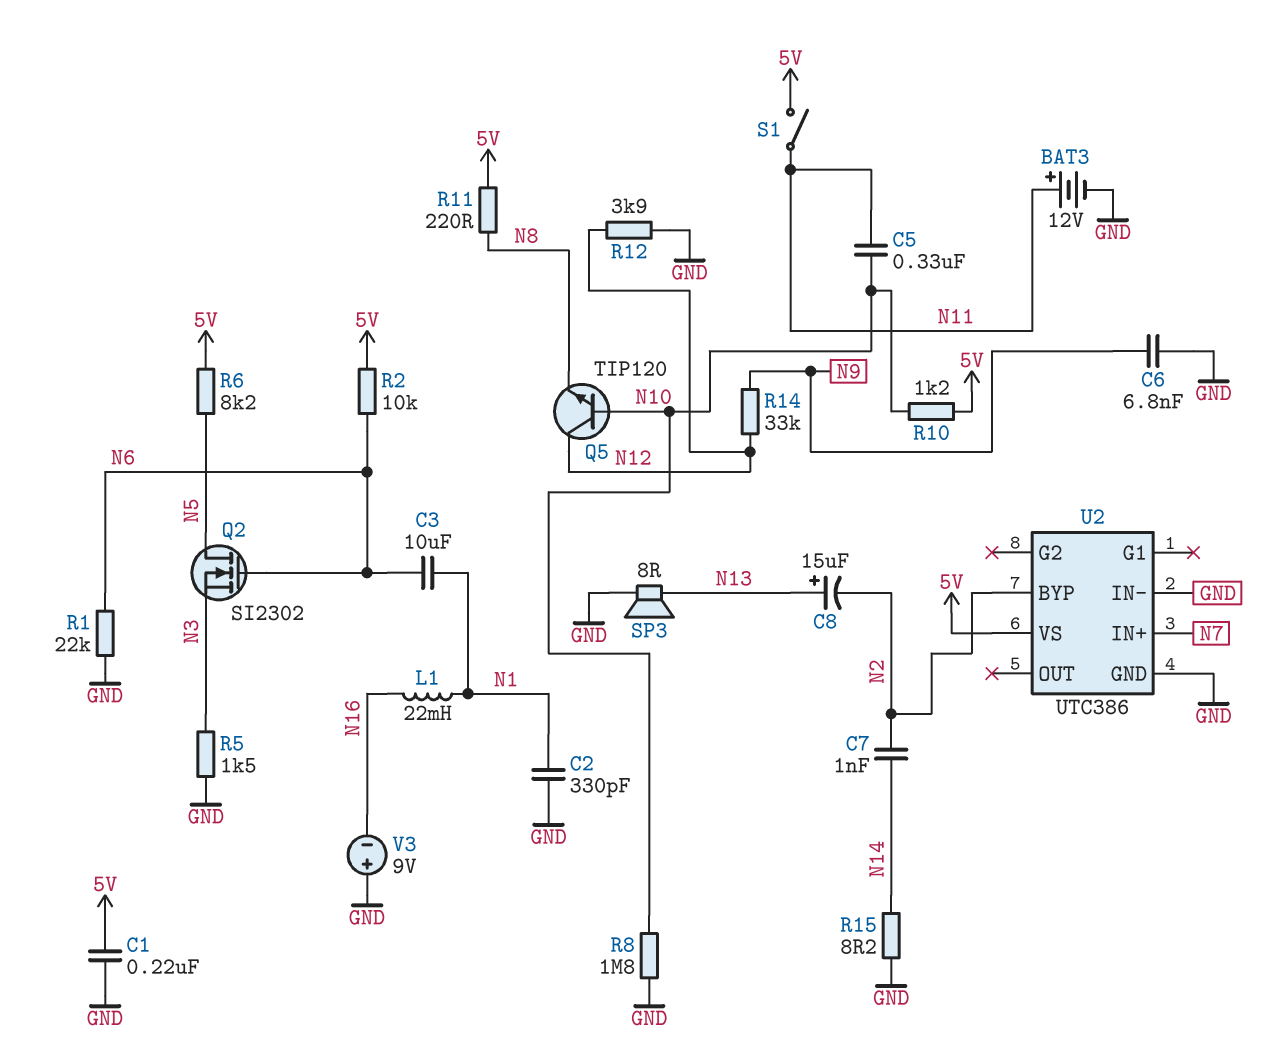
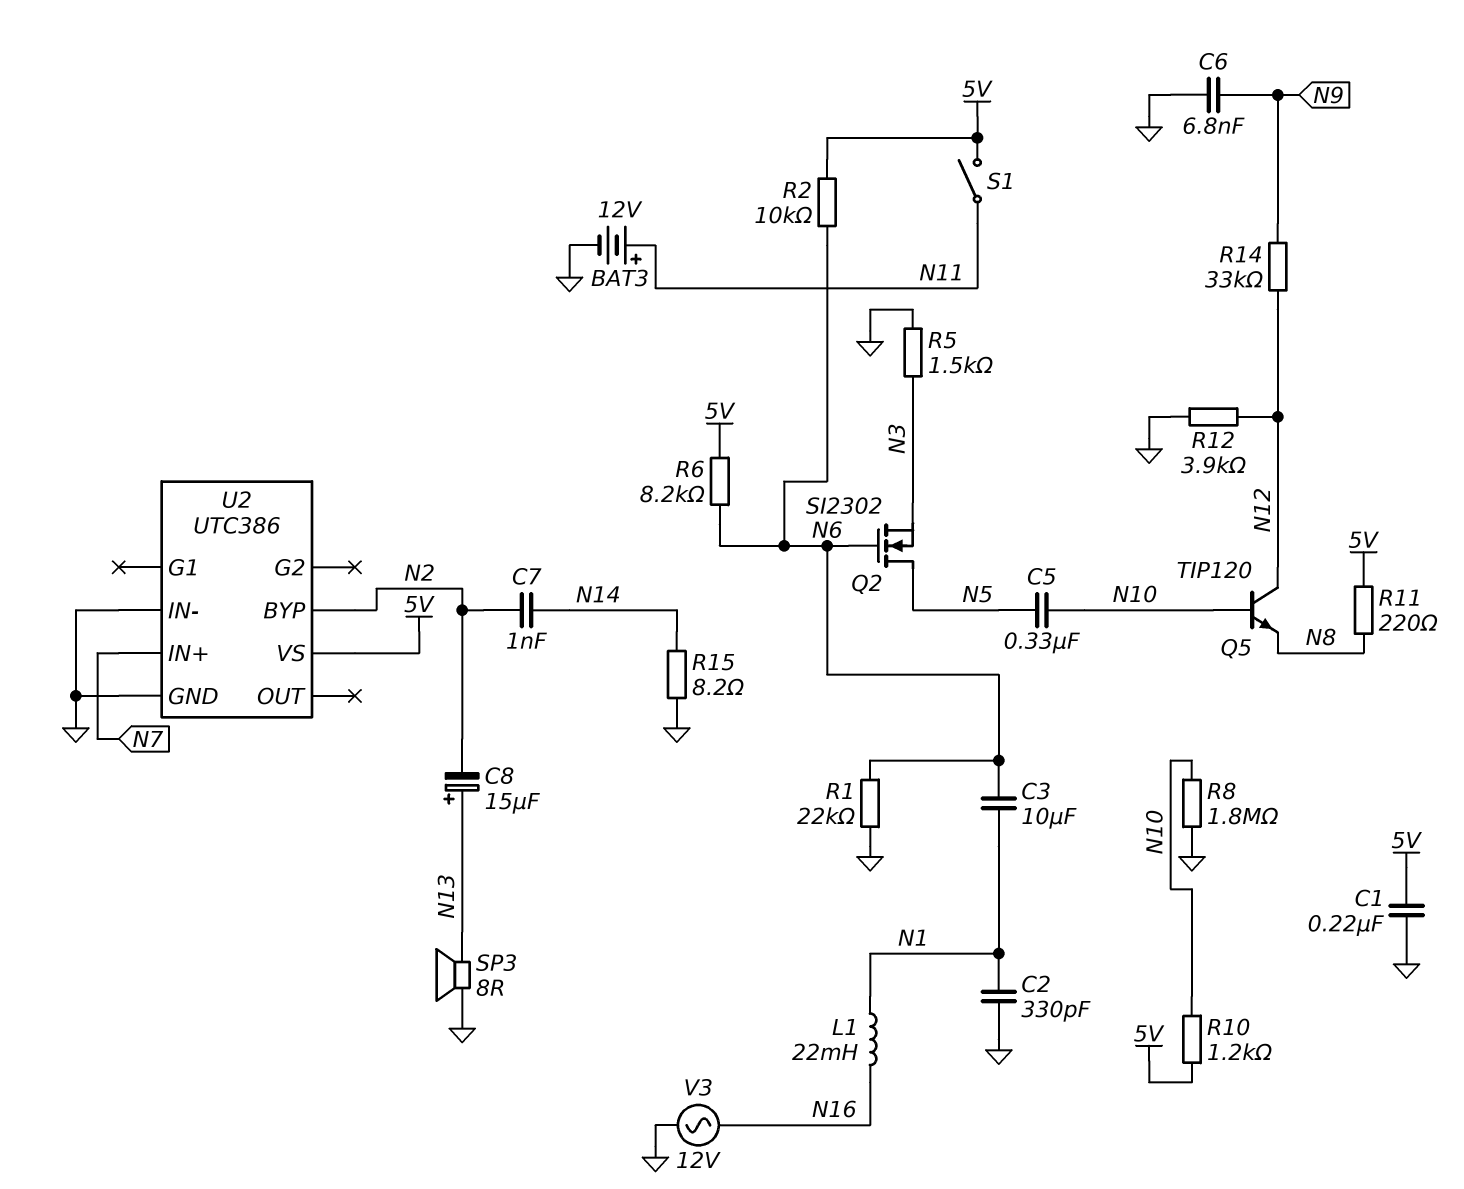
C5: 330nF (N10, N11) -> 330nF (N5, N10)
R6: 8.2k (5V, N5) -> 8.2k (5V, N6)
V3: 9V (plus GND, minus N16) -> AC 12V (GND, N16)

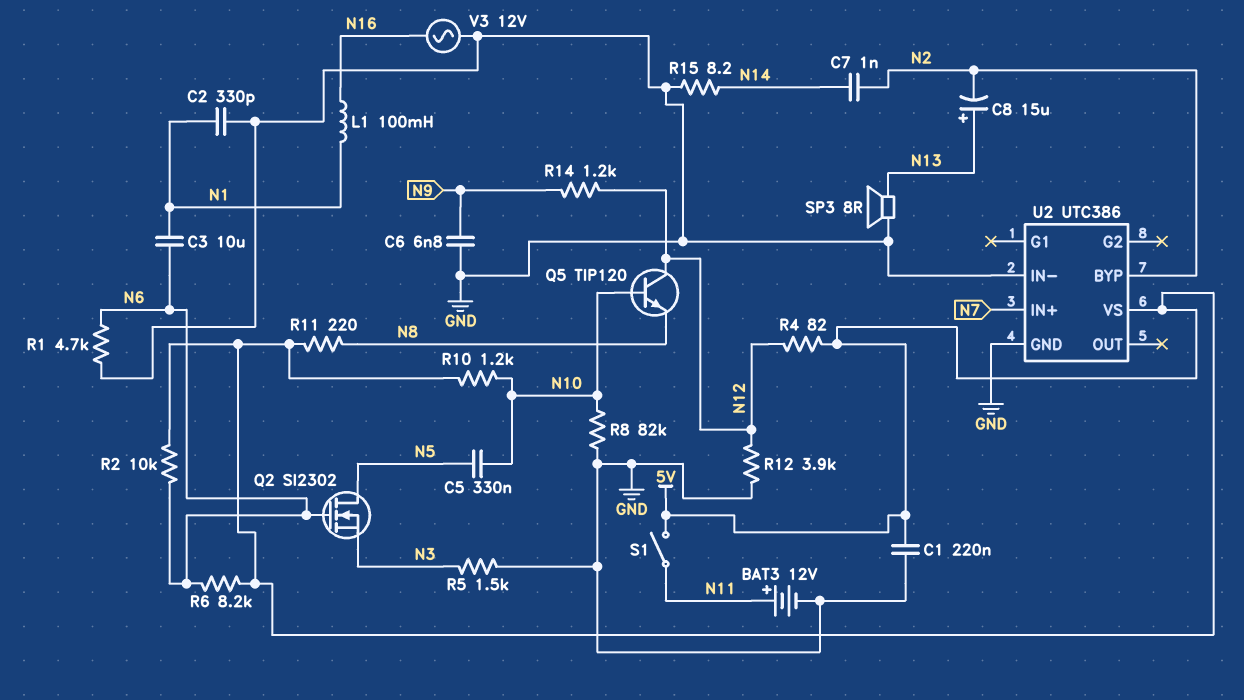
L1: 22mH (N1, N16) -> 100mH (N1, N16)
R1: 22k (GND, N6) -> 4.7k (GND, N6)
R4: none -> 82 (5V, N12)
R8: 1.8M (GND, N10) -> 82k (GND, N10)
R14: 33k (N9, N12) -> 1.2k (N9, N12)

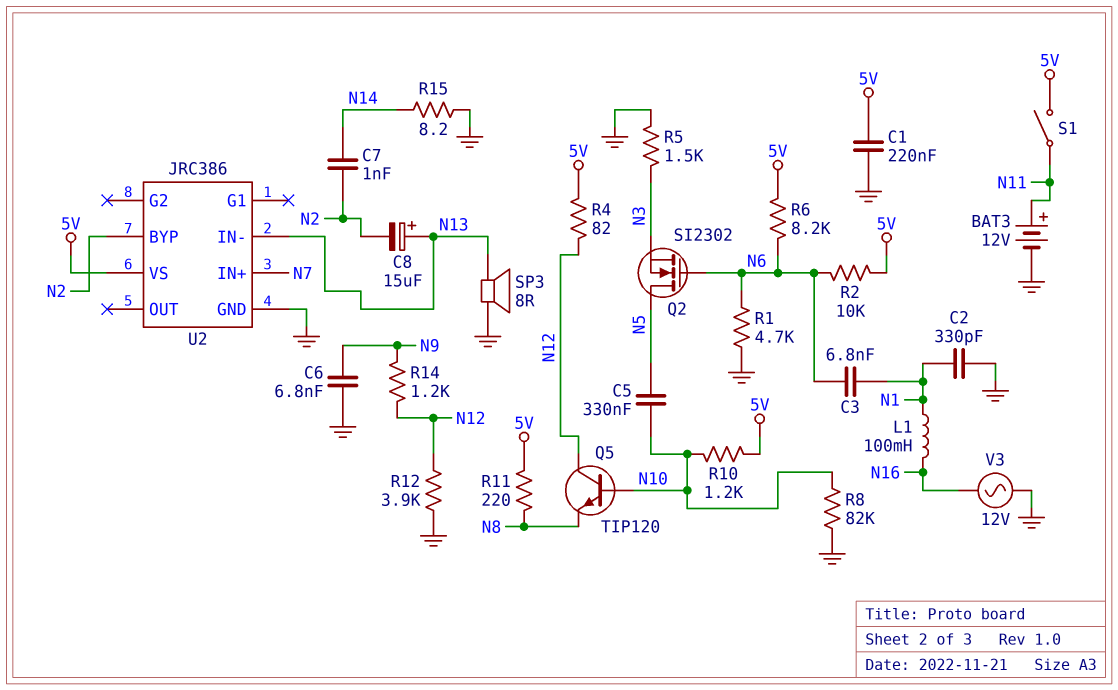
C3: 10uF (N1, N6) -> 6.8nF (N1, N6)
U2: UTC386 -> JRC386
U2 pin IN-: GND -> N13

